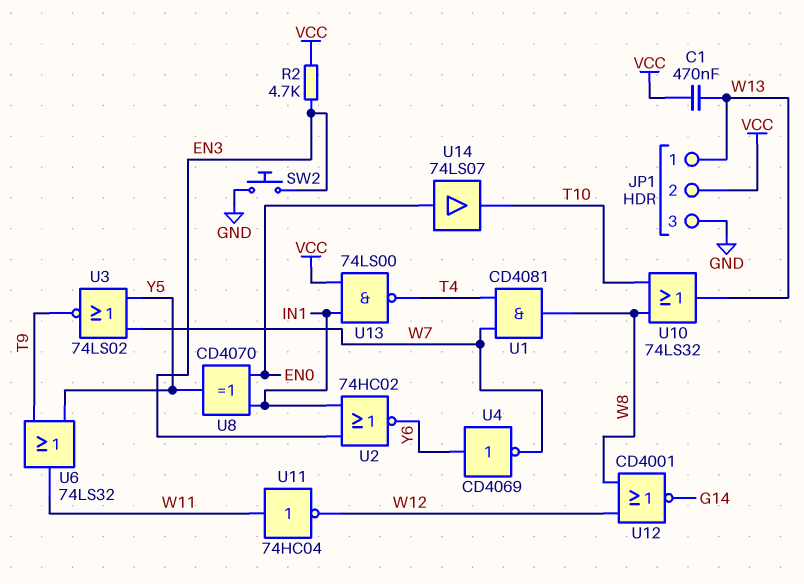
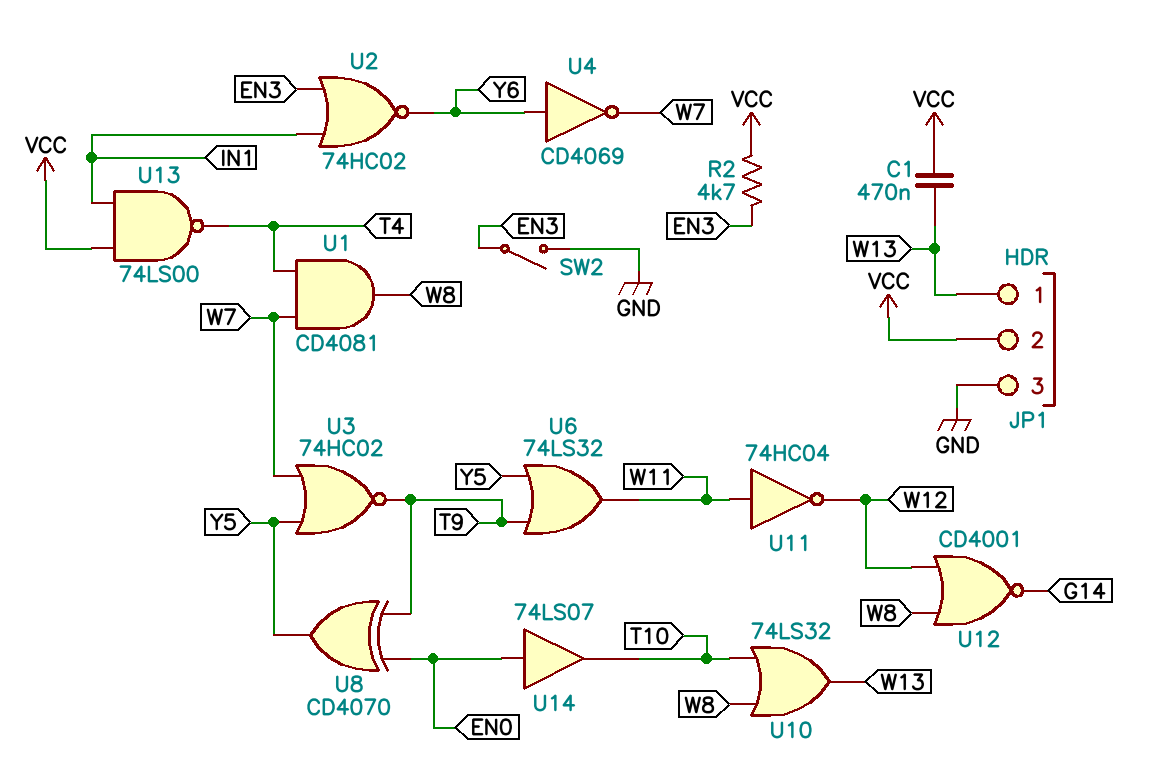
SW2: button (EN3, GND) -> switch (EN3, GND)
U3: NOR 74LS02 (in W7, in Y5, out T9) -> NOR 74HC02 (in W7, in Y5, out T9)
U8: XOR CD4070 (in EN0, in IN1, out Y5) -> XOR CD4070 (in EN0, in T9, out Y5)

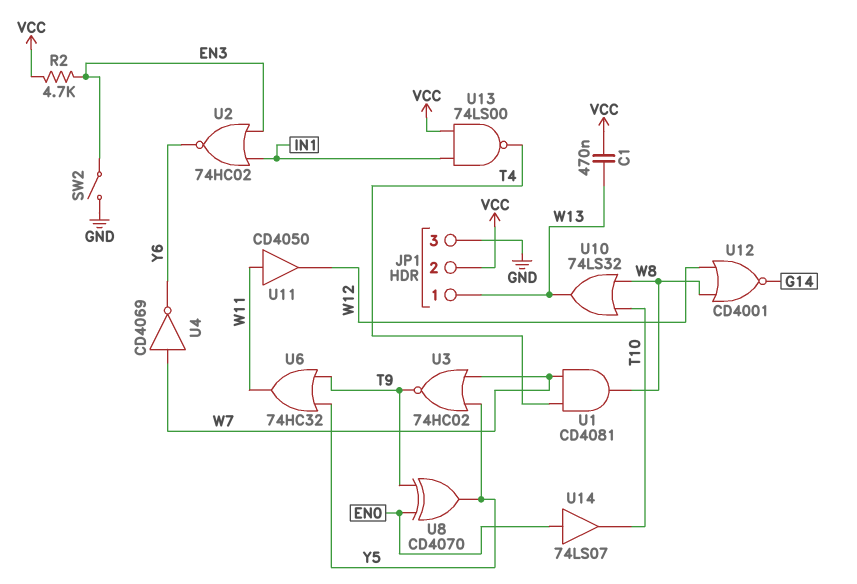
U4: NOT CD4069 (in Y6, out W7) -> NOT CD4069 (in W7, out Y6)
U6: OR 74LS32 (in T9, in Y5, out W11) -> OR 74HC32 (in T9, in Y5, out W11)
U11: NOT 74HC04 (in W11, out W12) -> buffer CD4050 (in W11, out W12)

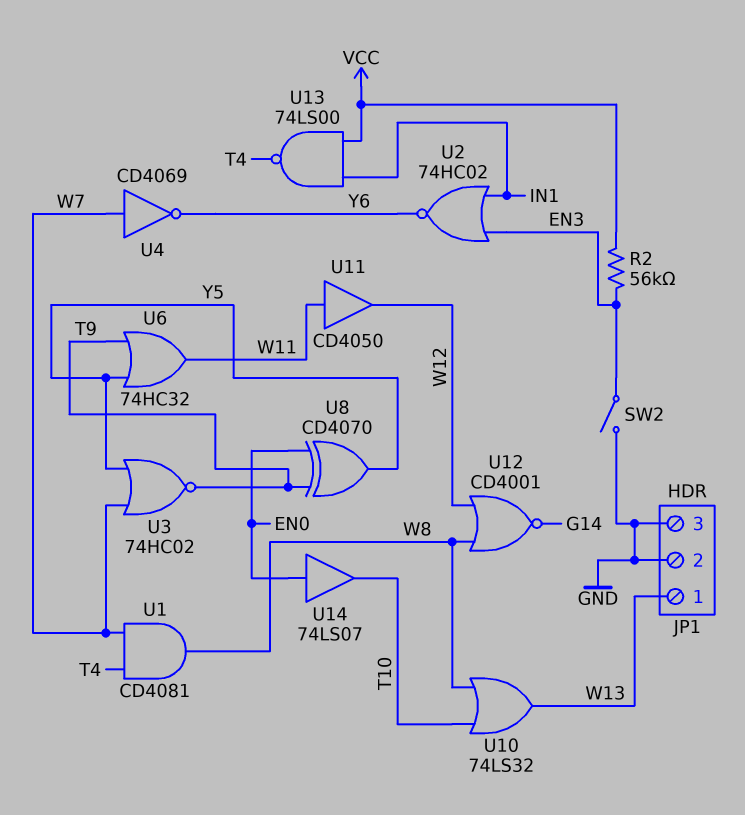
C1: 470nF (VCC, W13) -> none
JP1 pin 2: VCC -> GND
R2: 4.7k (EN3, VCC) -> 56k (EN3, VCC)

